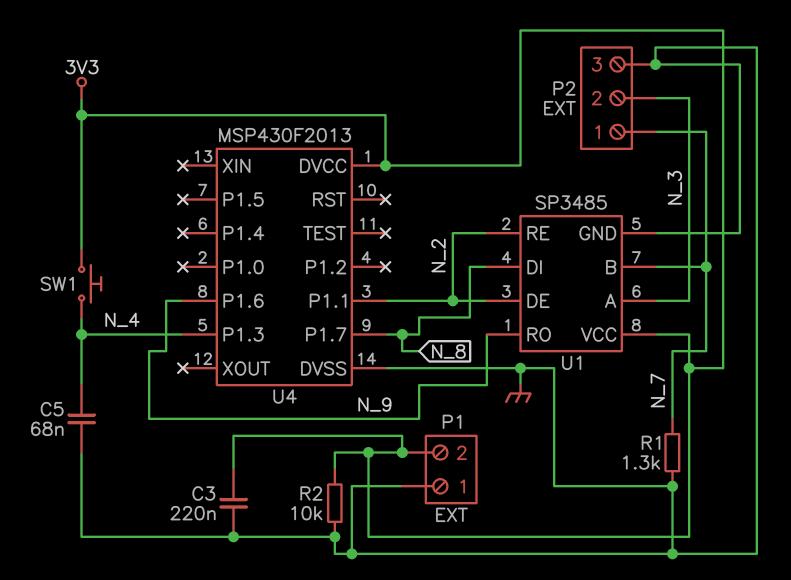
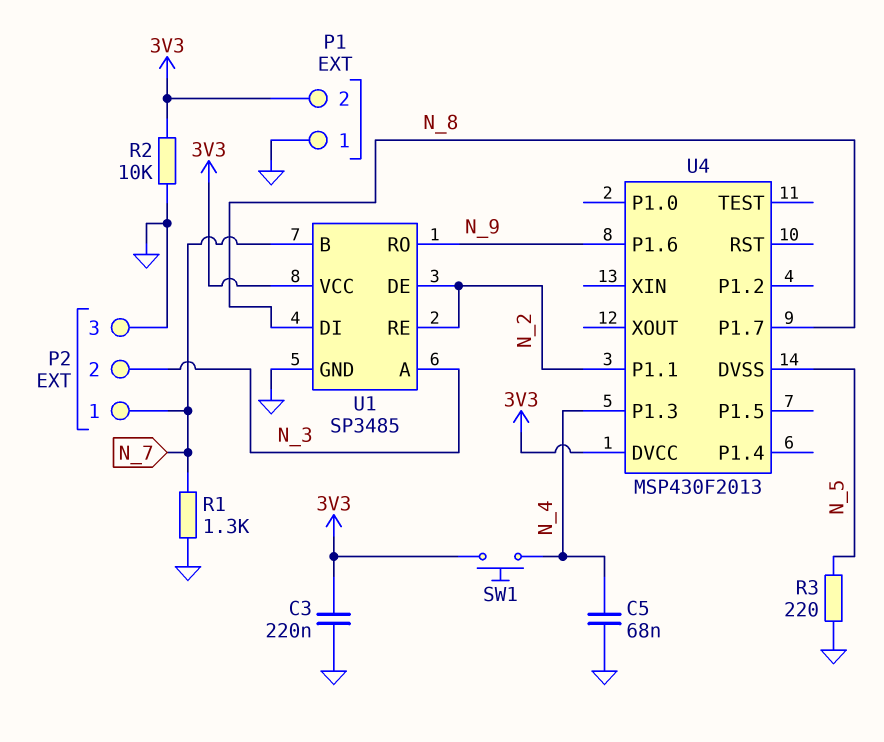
R3: none -> 220 (GND, N_5)
U4 pin DVSS: GND -> N_5

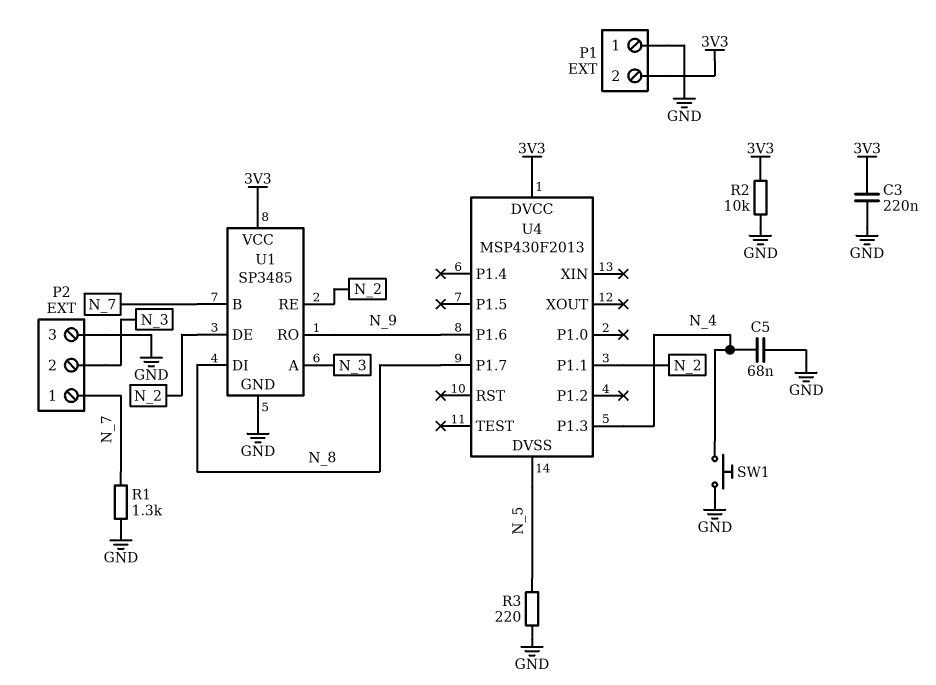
SW1: button (3V3, N_4) -> button (GND, N_4)

